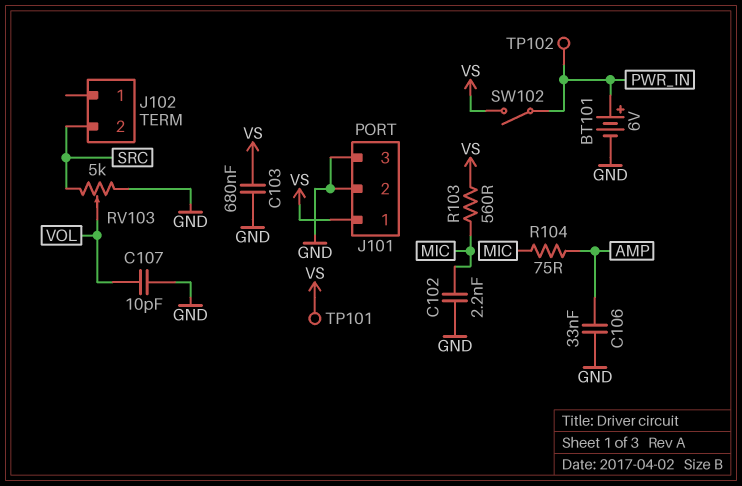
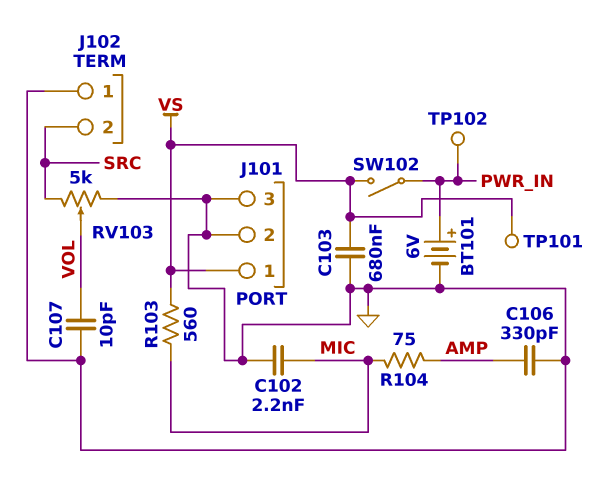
C106: 33nF (AMP, GND) -> 330pF (AMP, GND)
J102 pin 1: none -> GND

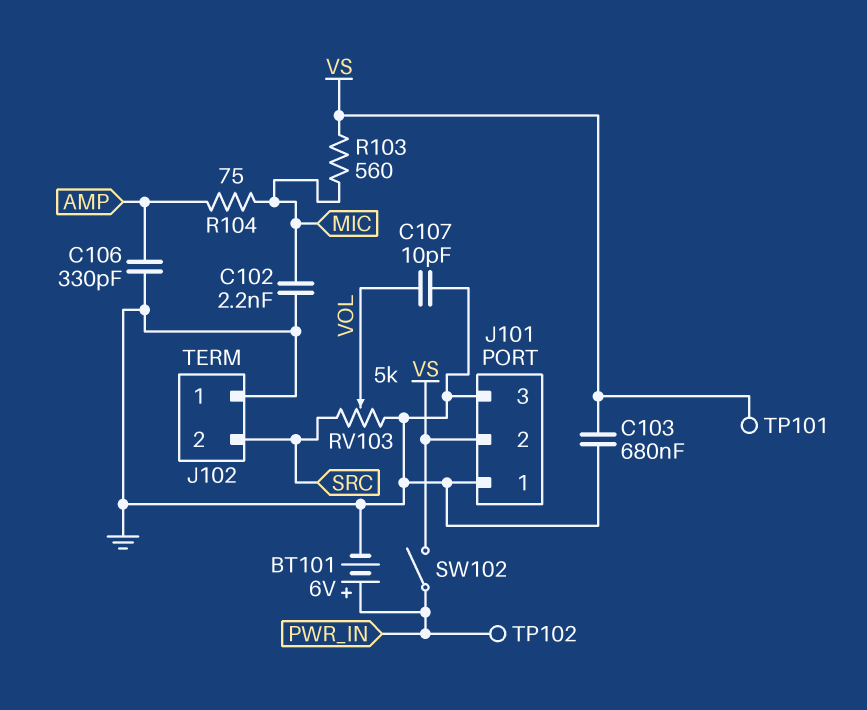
J101 pin 1: VS -> GND
J101 pin 2: GND -> VS

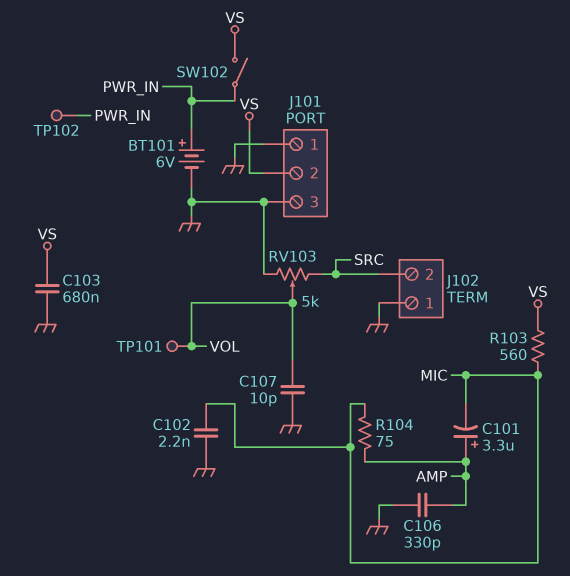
C101: none -> 3.3uF (plus AMP, minus MIC)
TP101: test point (VS) -> test point (VOL)

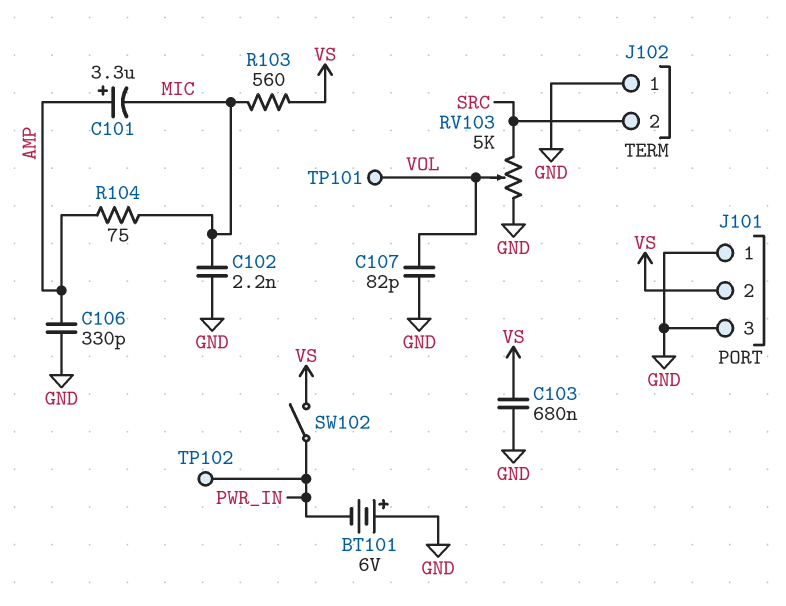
BT101: 6V (plus PWR_IN, minus GND) -> 6V (plus GND, minus PWR_IN)
C107: 10pF (GND, VOL) -> 82pF (GND, VOL)

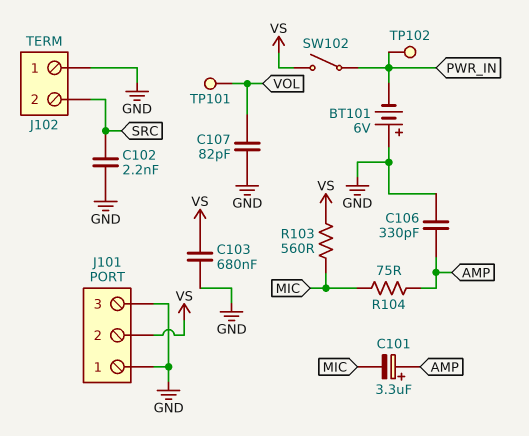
C102: 2.2nF (GND, MIC) -> 2.2nF (GND, SRC)
RV103: 5k (GND, SRC, wiper VOL) -> none

